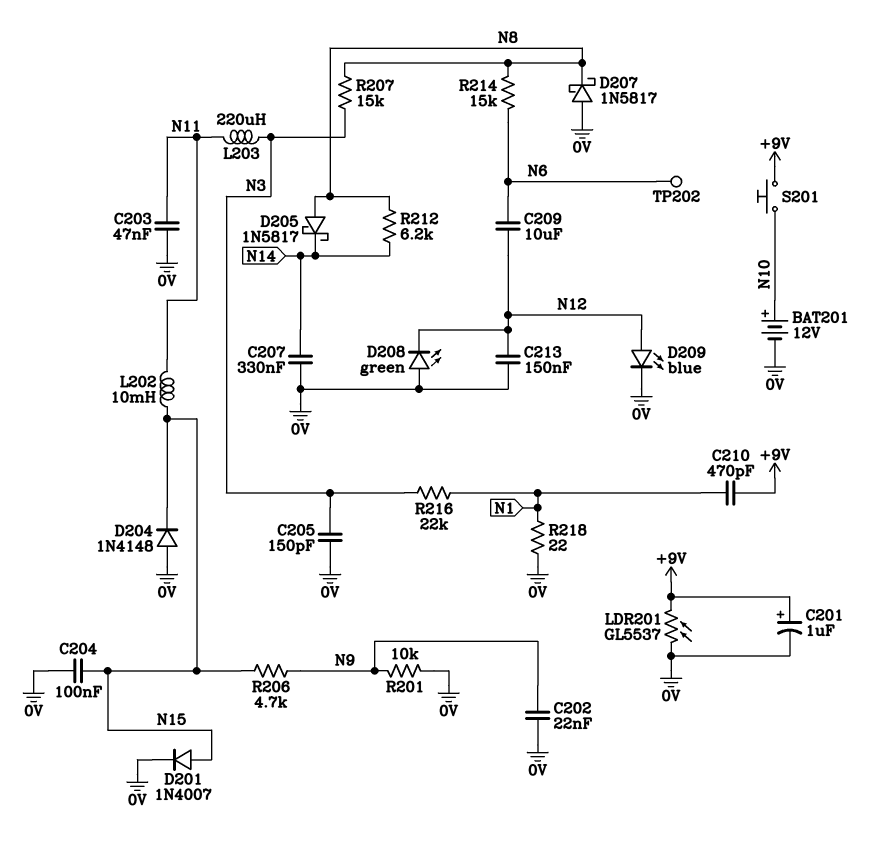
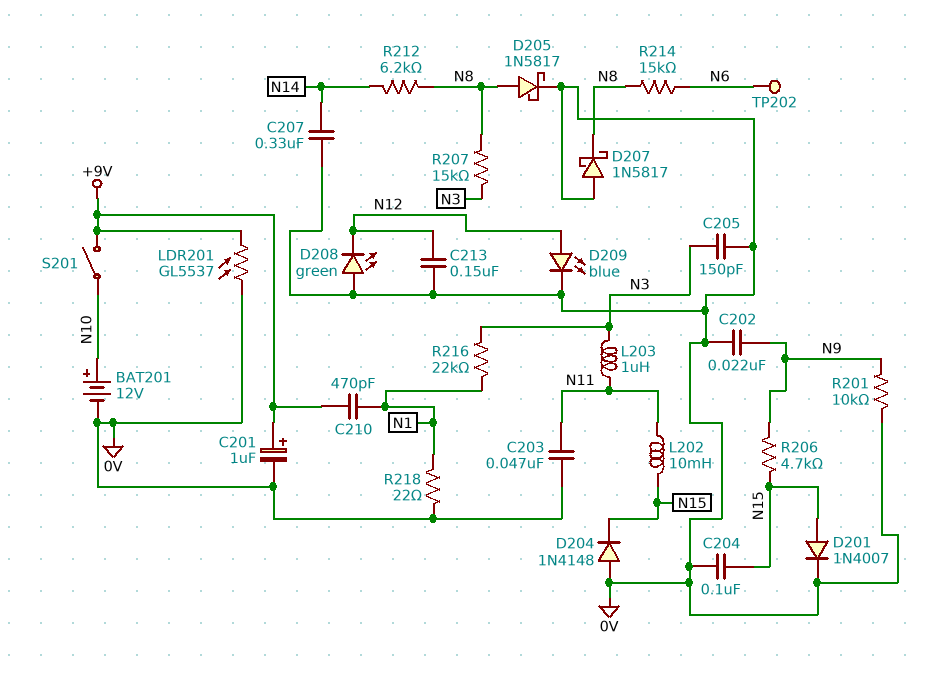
C209: 10uF (N6, N12) -> none
D205: schottky 1N5817 (A N8, K N14) -> schottky 1N5817 (A N8, K 0V)
L203: 220uH (N3, N11) -> 1uH (N3, N11)
S201: button (+9V, N10) -> switch (+9V, N10)

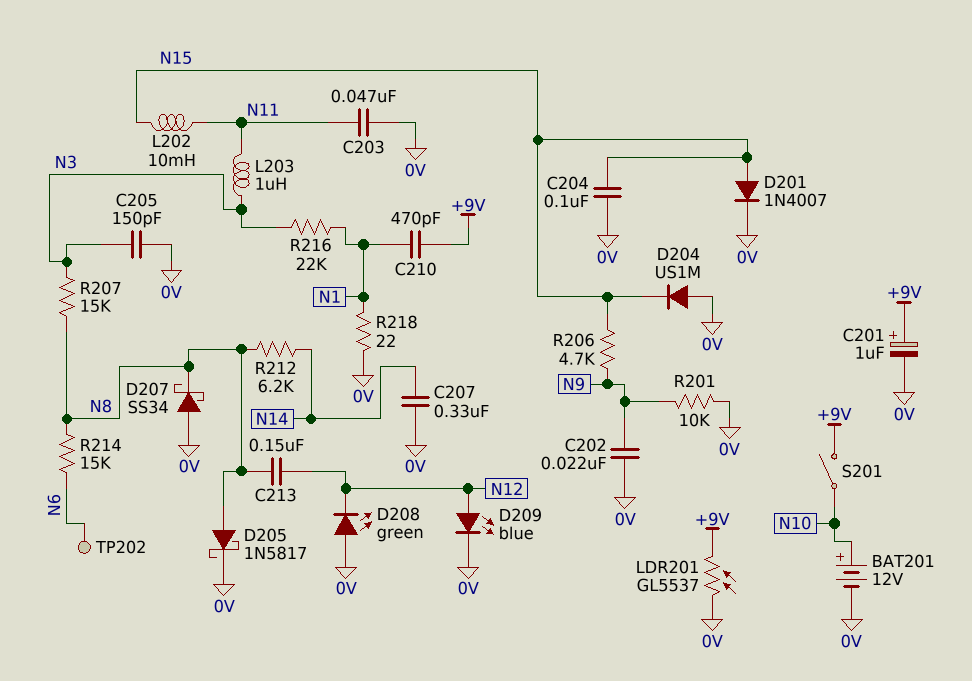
C213: 150nF (0V, N12) -> 150nF (N8, N12)
D204: diode 1N4148 (A 0V, K N15) -> diode US1M (A 0V, K N15)
D207: schottky 1N5817 (A 0V, K N8) -> schottky SS34 (A 0V, K N8)

